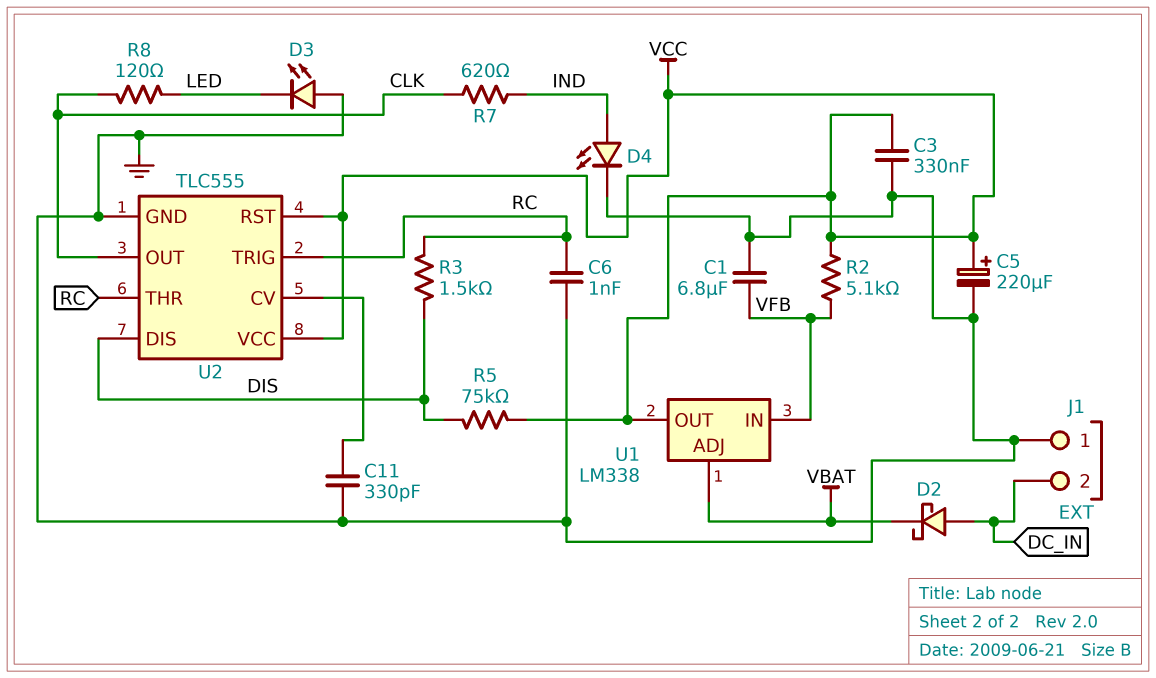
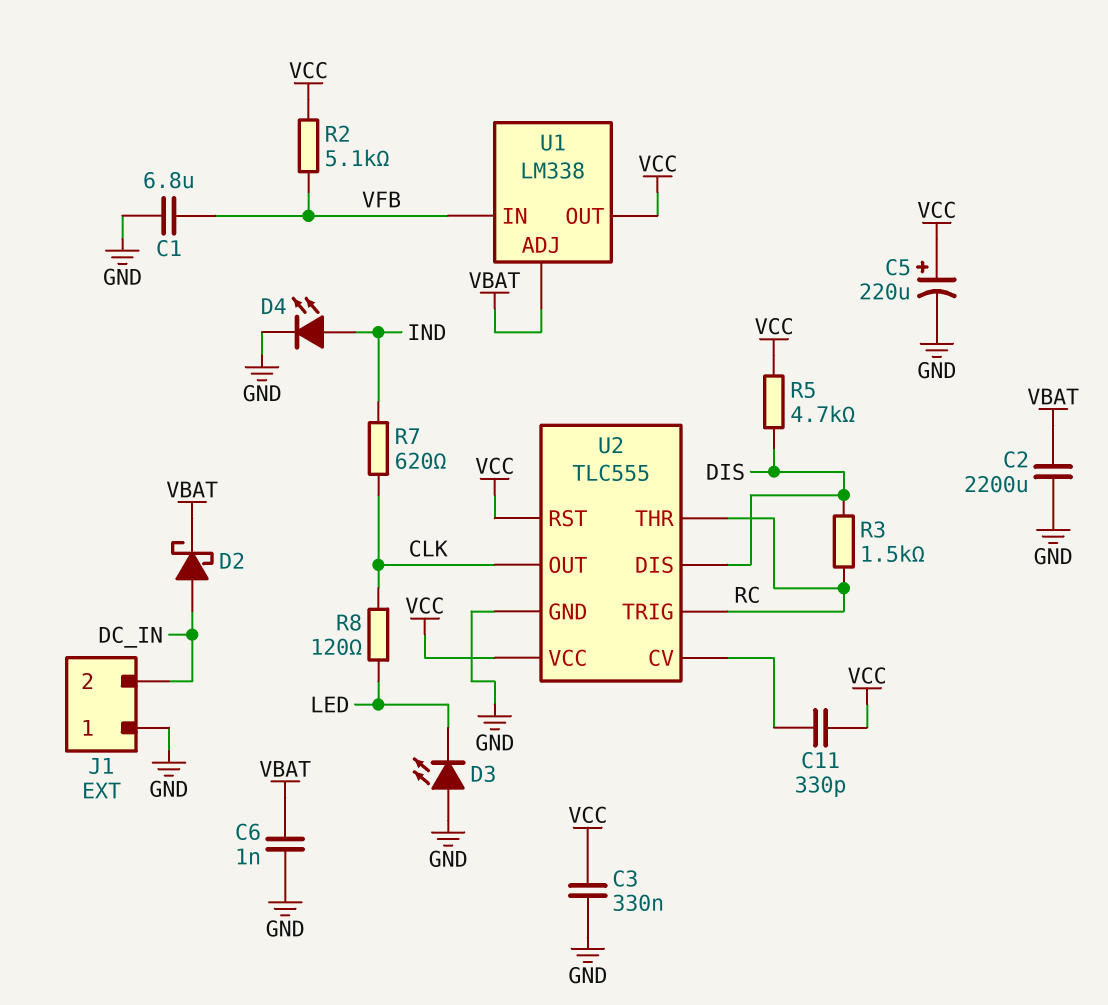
C2: none -> 2200uF (GND, VBAT)
C6: 1nF (GND, RC) -> 1nF (GND, VBAT)
C11: 330pF (GND, U2/CV) -> 330pF (U2/CV, VCC)
R5: 75k (DIS, VCC) -> 4.7k (DIS, VCC)

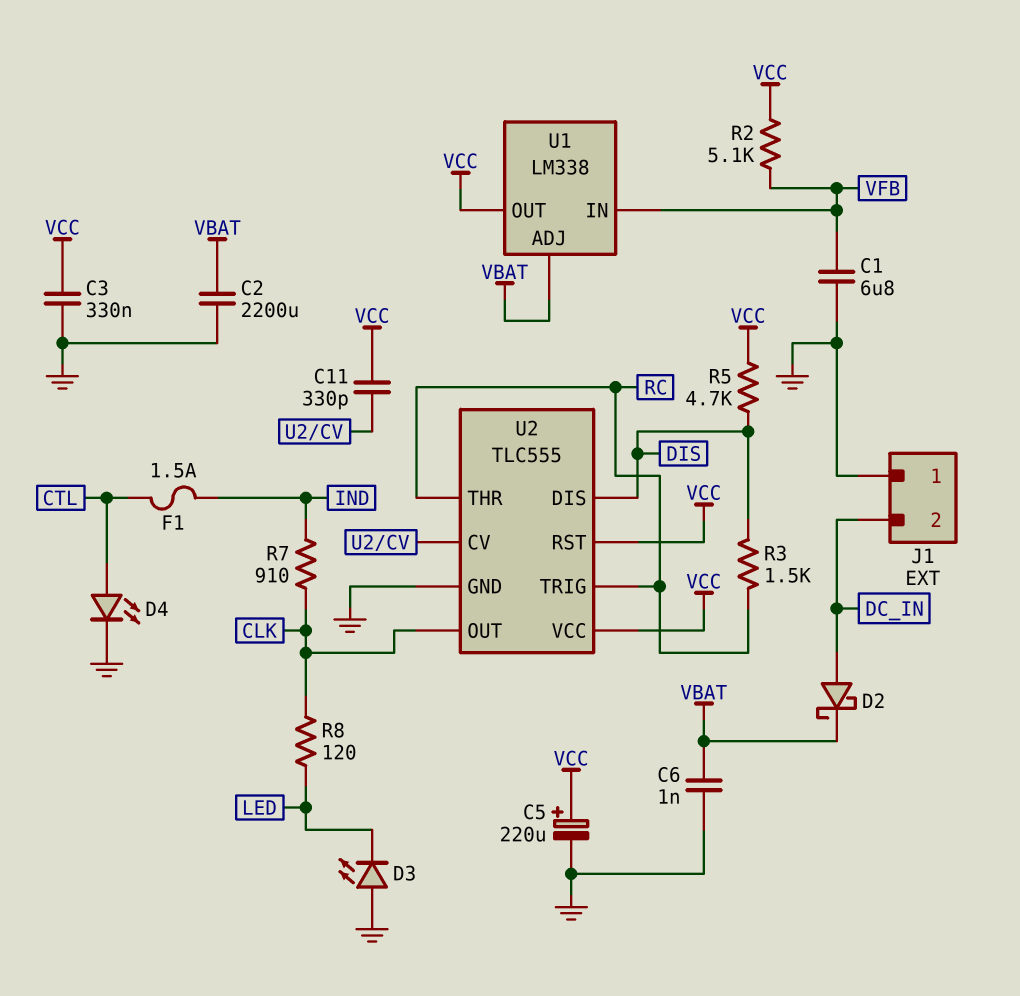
D4: LED (A IND, K GND) -> LED (A CTL, K GND)
F1: none -> 1.5A (CTL, IND)
R7: 620 (CLK, IND) -> 910 (CLK, IND)

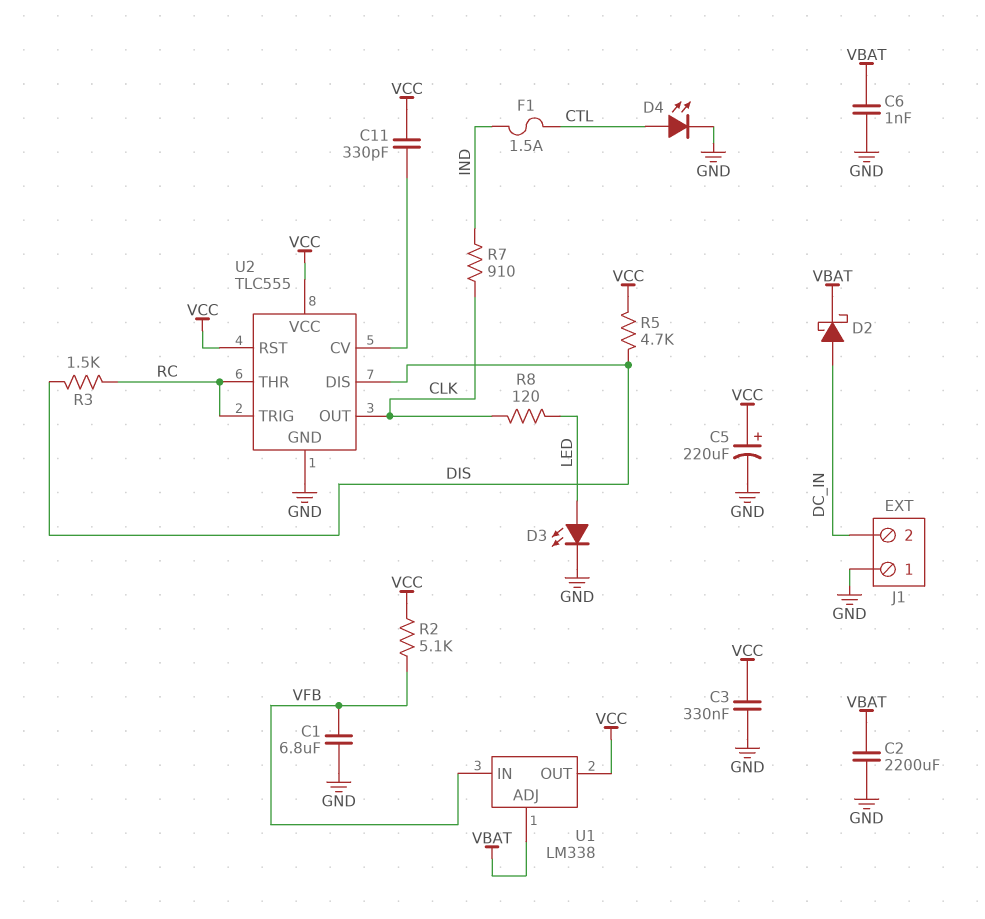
D3: LED (A GND, K LED) -> LED (A LED, K GND)

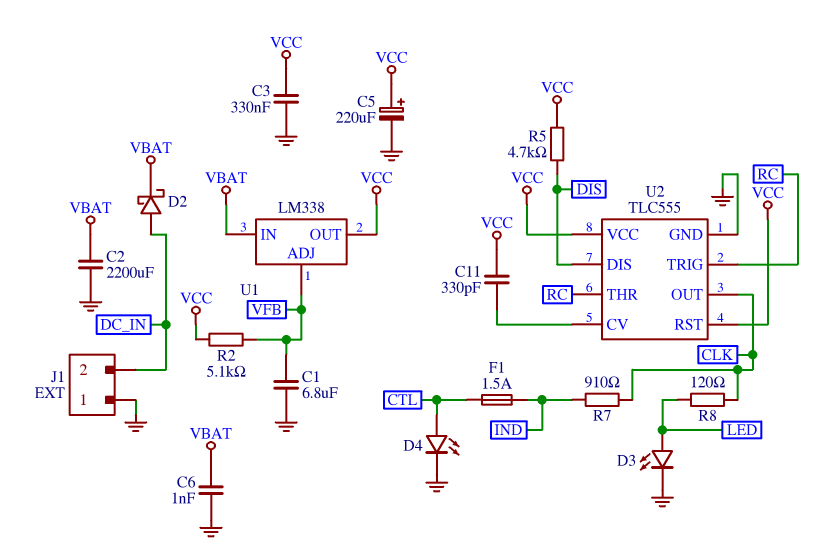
R3: 1.5k (DIS, RC) -> none
U1 pin ADJ: VBAT -> VFB
U1 pin IN: VFB -> VBAT

